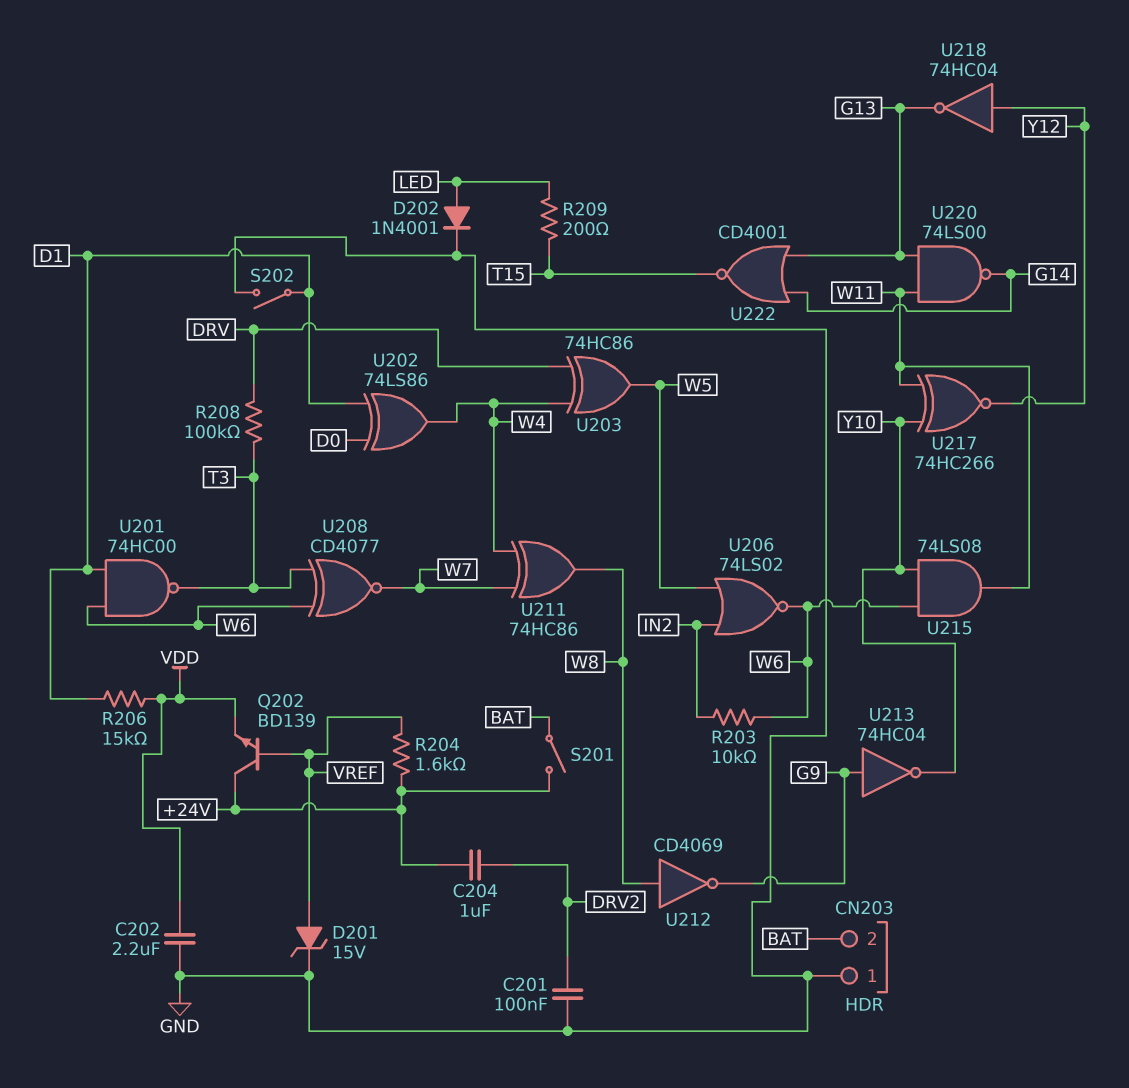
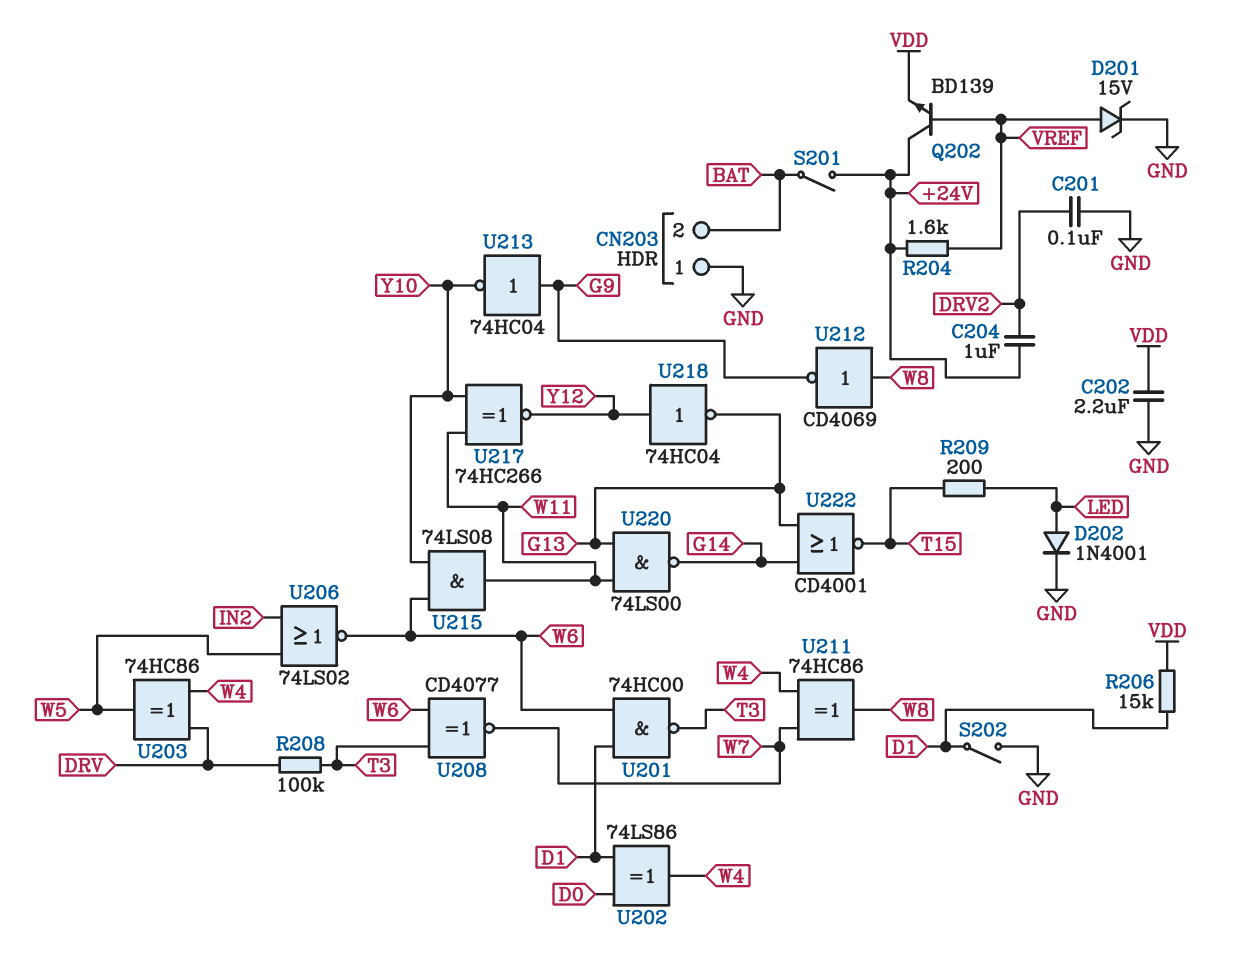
R203: 10k (IN2, W6) -> none

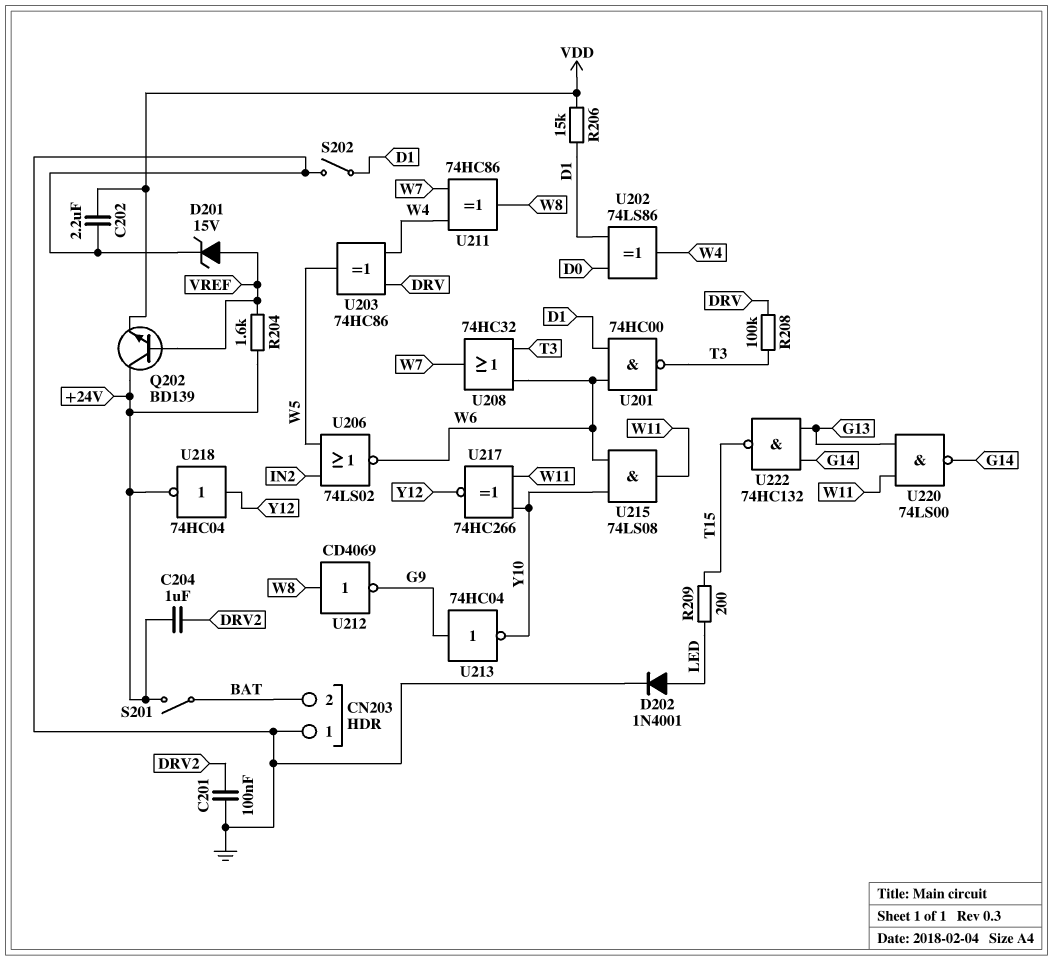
U208: XNOR CD4077 (in T3, in W6, out W7) -> OR 74HC32 (in T3, in W6, out W7)
U218: NOT 74HC04 (in Y12, out G13) -> NOT 74HC04 (in Y12, out +24V)
U222: NOR CD4001 (in G13, in G14, out T15) -> NAND 74HC132 (in G13, in G14, out T15)

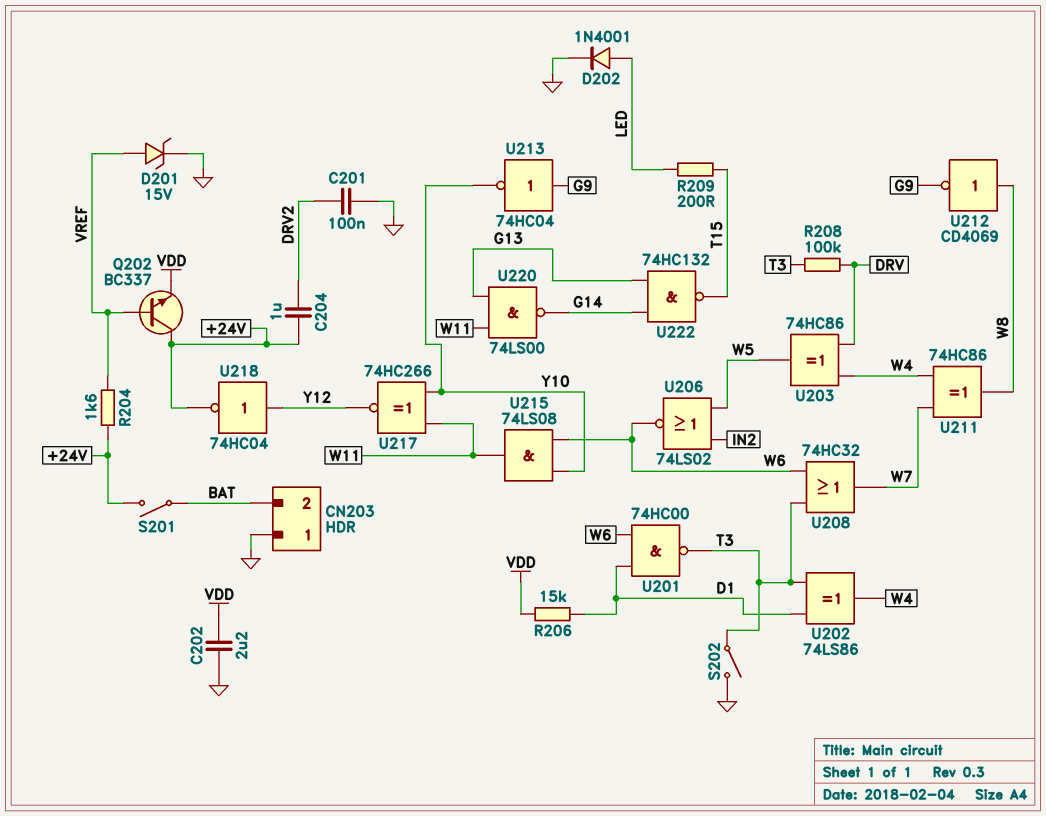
Q202: NPN BD139 (B VREF, C +24V, E VDD) -> NPN BC337 (B VREF, C +24V, E VDD)
S202: switch (D1, GND) -> switch (GND, T3)
U202: XOR 74LS86 (in D0, in D1, out W4) -> XOR 74LS86 (in D1, in T3, out W4)

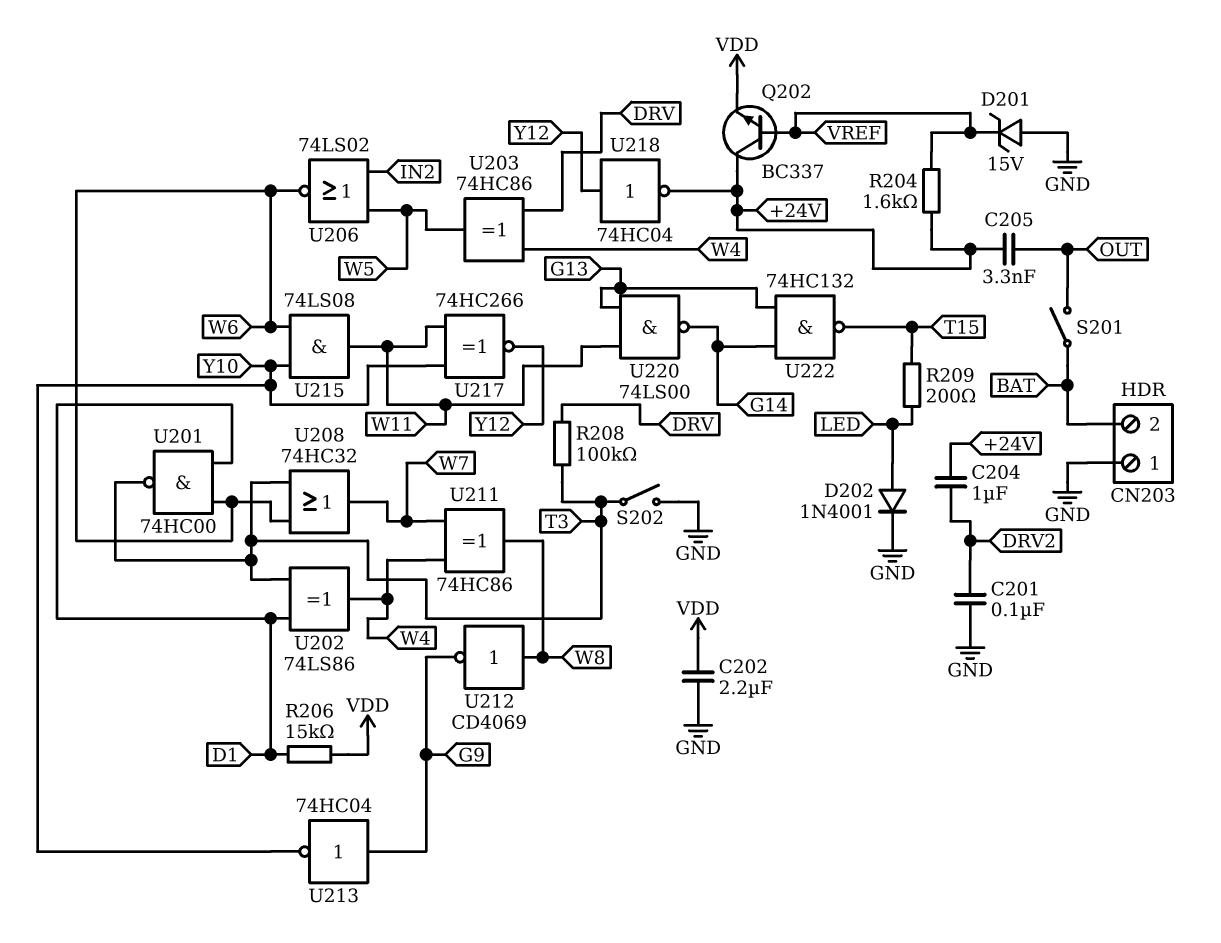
C205: none -> 3.3nF (+24V, OUT)
D201: zener 15V (A VREF, K GND) -> zener 15V (A GND, K VREF)
S201: switch (+24V, BAT) -> switch (BAT, OUT)

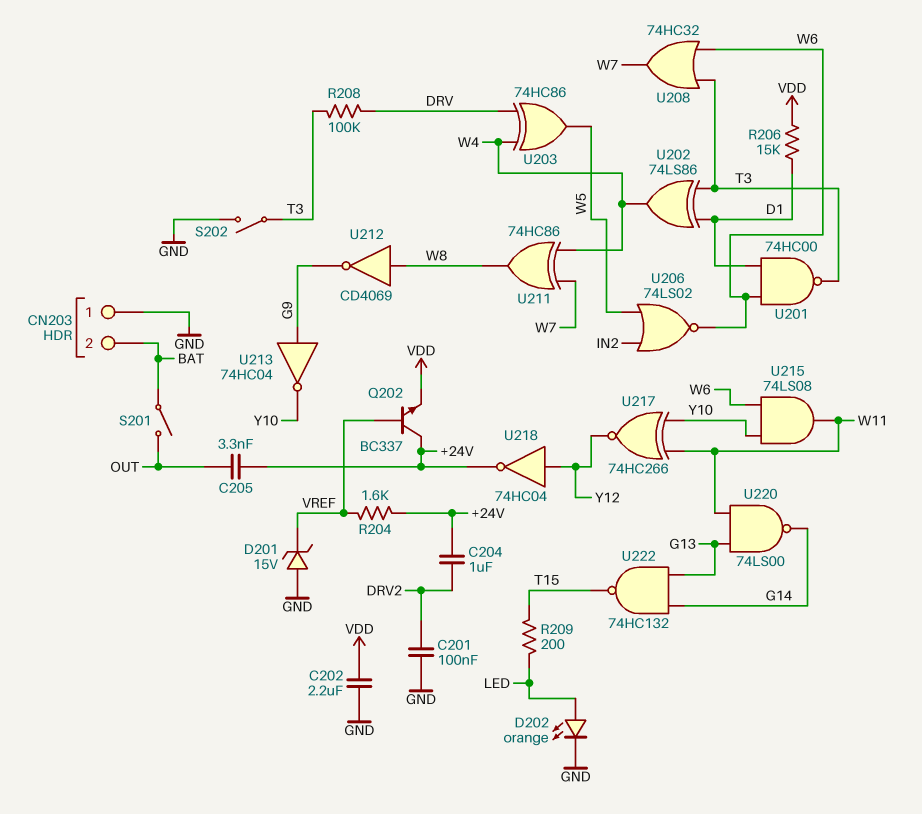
D202: diode 1N4001 (A LED, K GND) -> LED orange (A LED, K GND)

